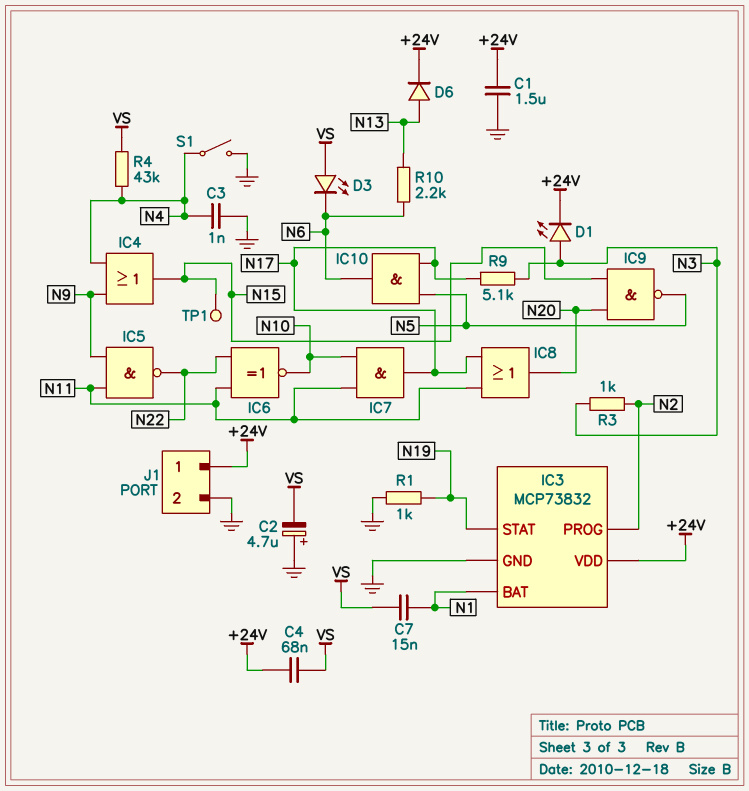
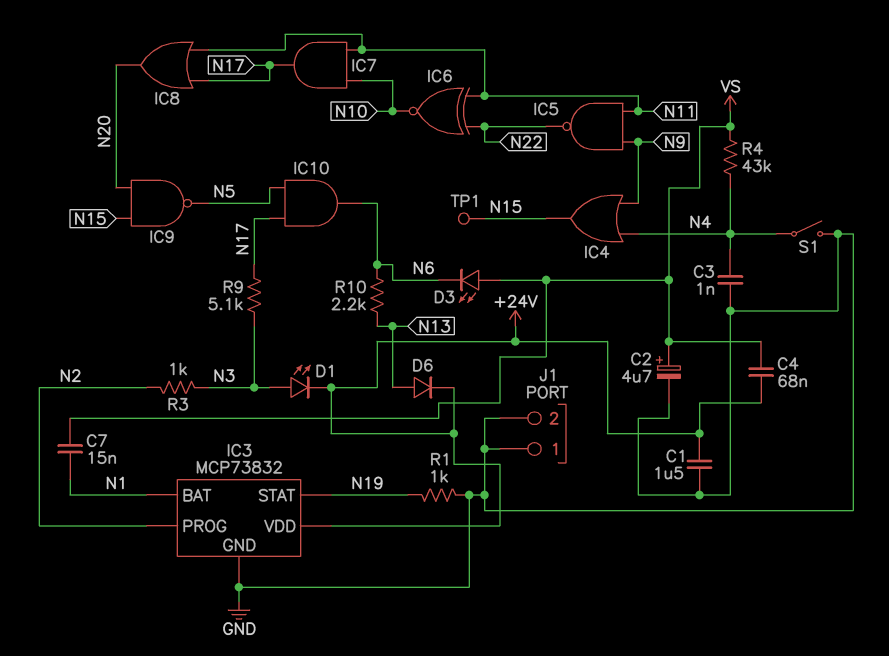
C2: 4.7uF (plus GND, minus VS) -> 4.7uF (plus VS, minus GND)
J1 pin 1: +24V -> GND

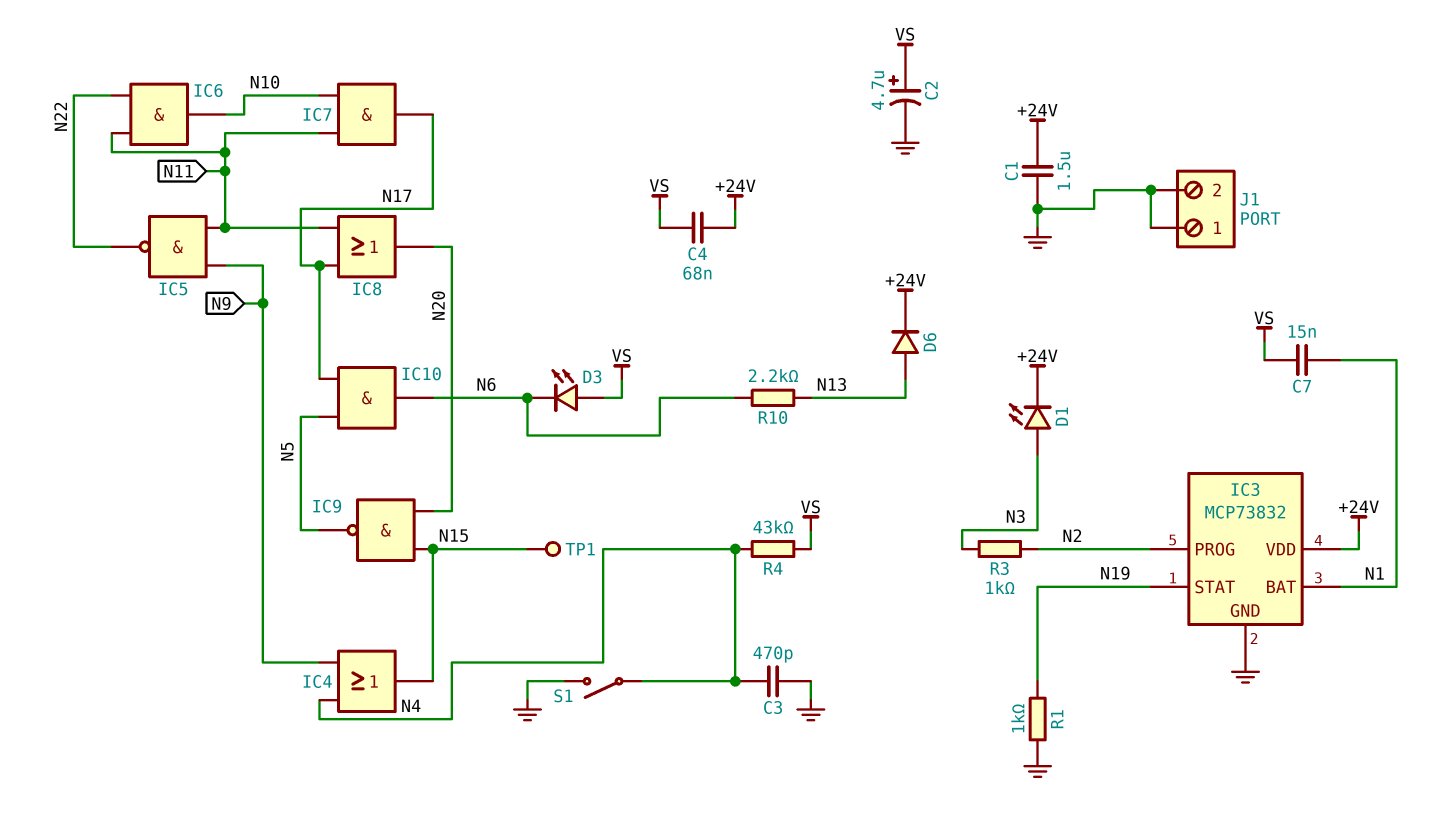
C3: 1nF (GND, N4) -> 470pF (GND, N4)
IC6: XNOR (in N11, in N22, out N10) -> AND (in N11, in N22, out N10)
R9: 5.1k (N3, N17) -> none

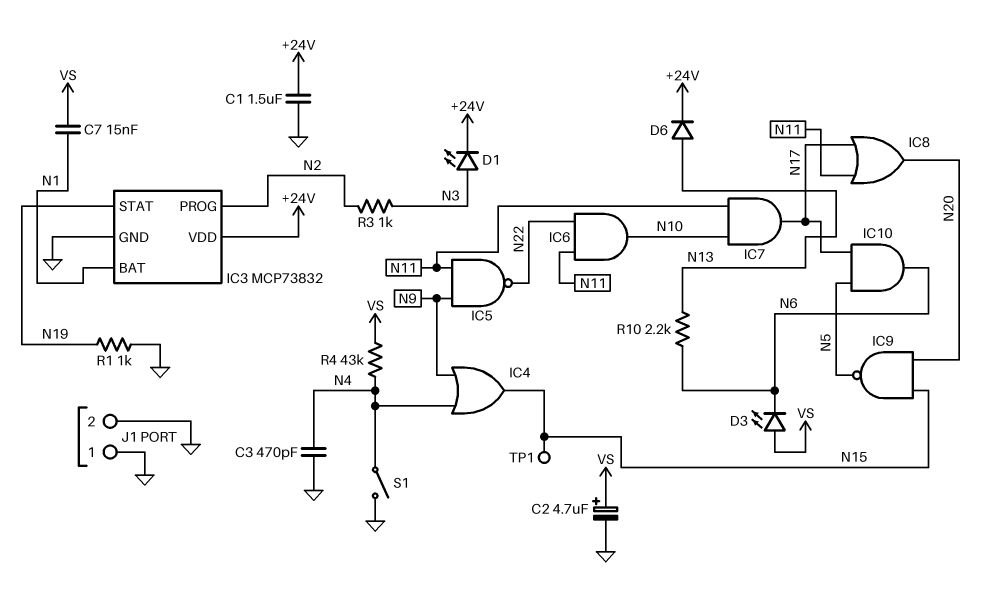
C4: 68nF (+24V, VS) -> none

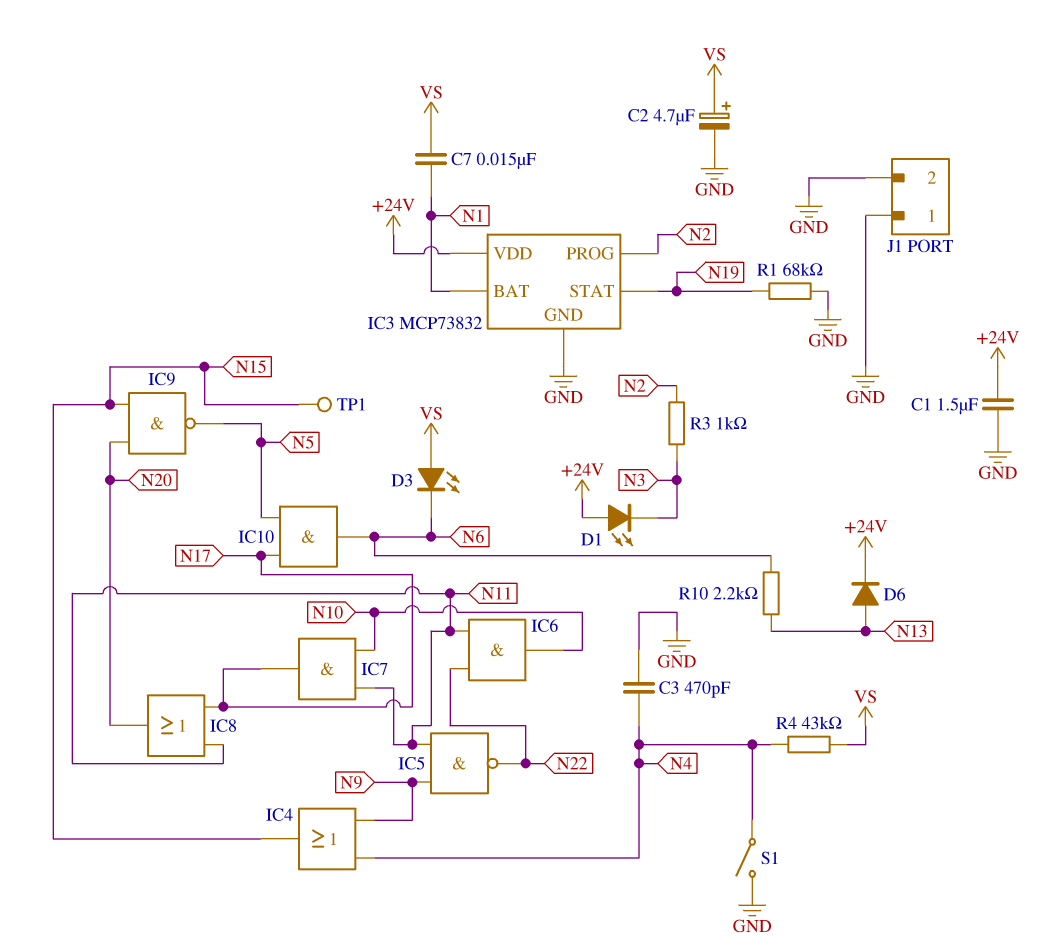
D1: LED (A N3, K +24V) -> LED (A +24V, K N3)
R1: 1k (GND, N19) -> 68k (GND, N19)

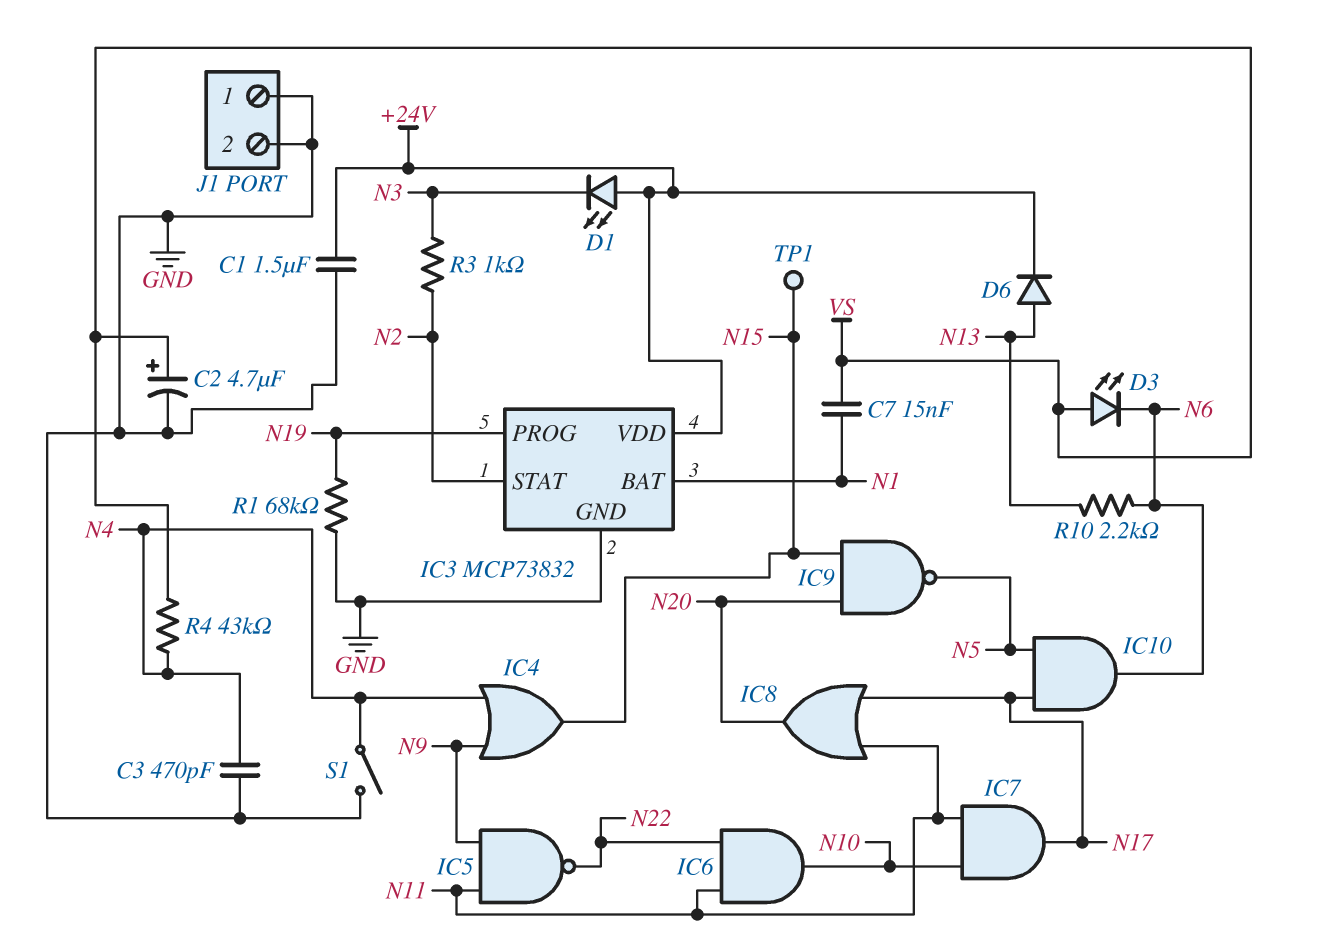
IC3 pin PROG: N2 -> N19
IC3 pin STAT: N19 -> N2

